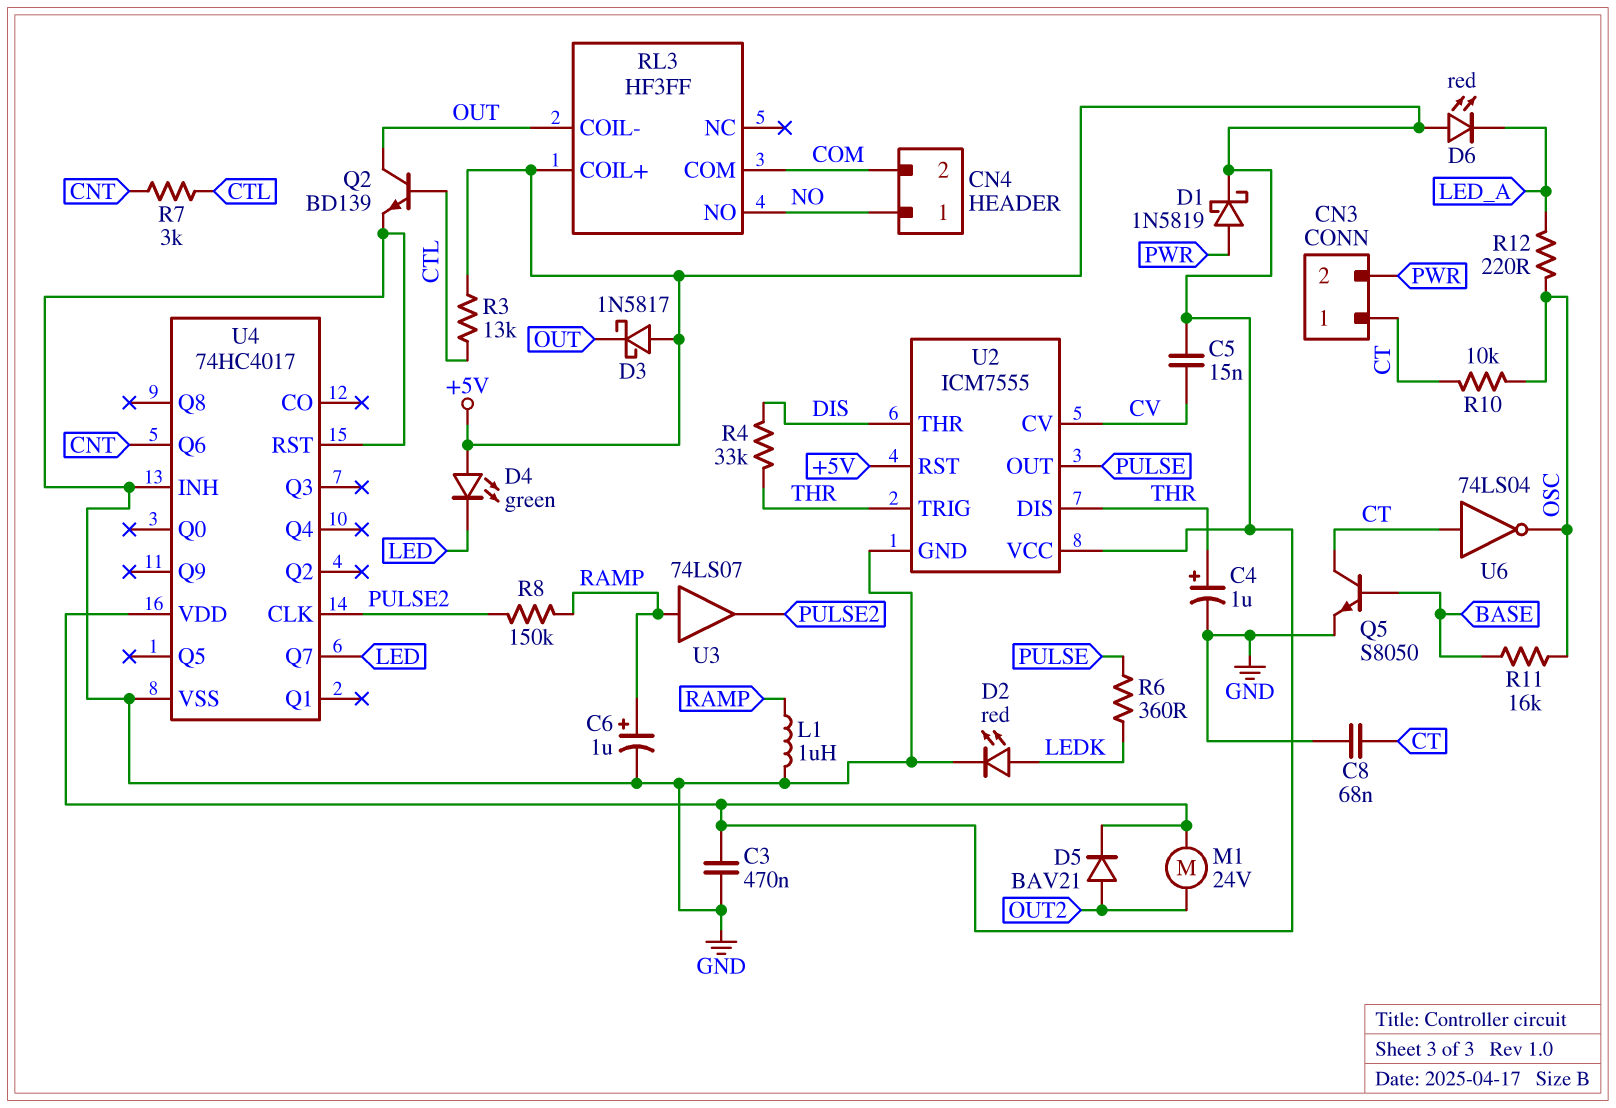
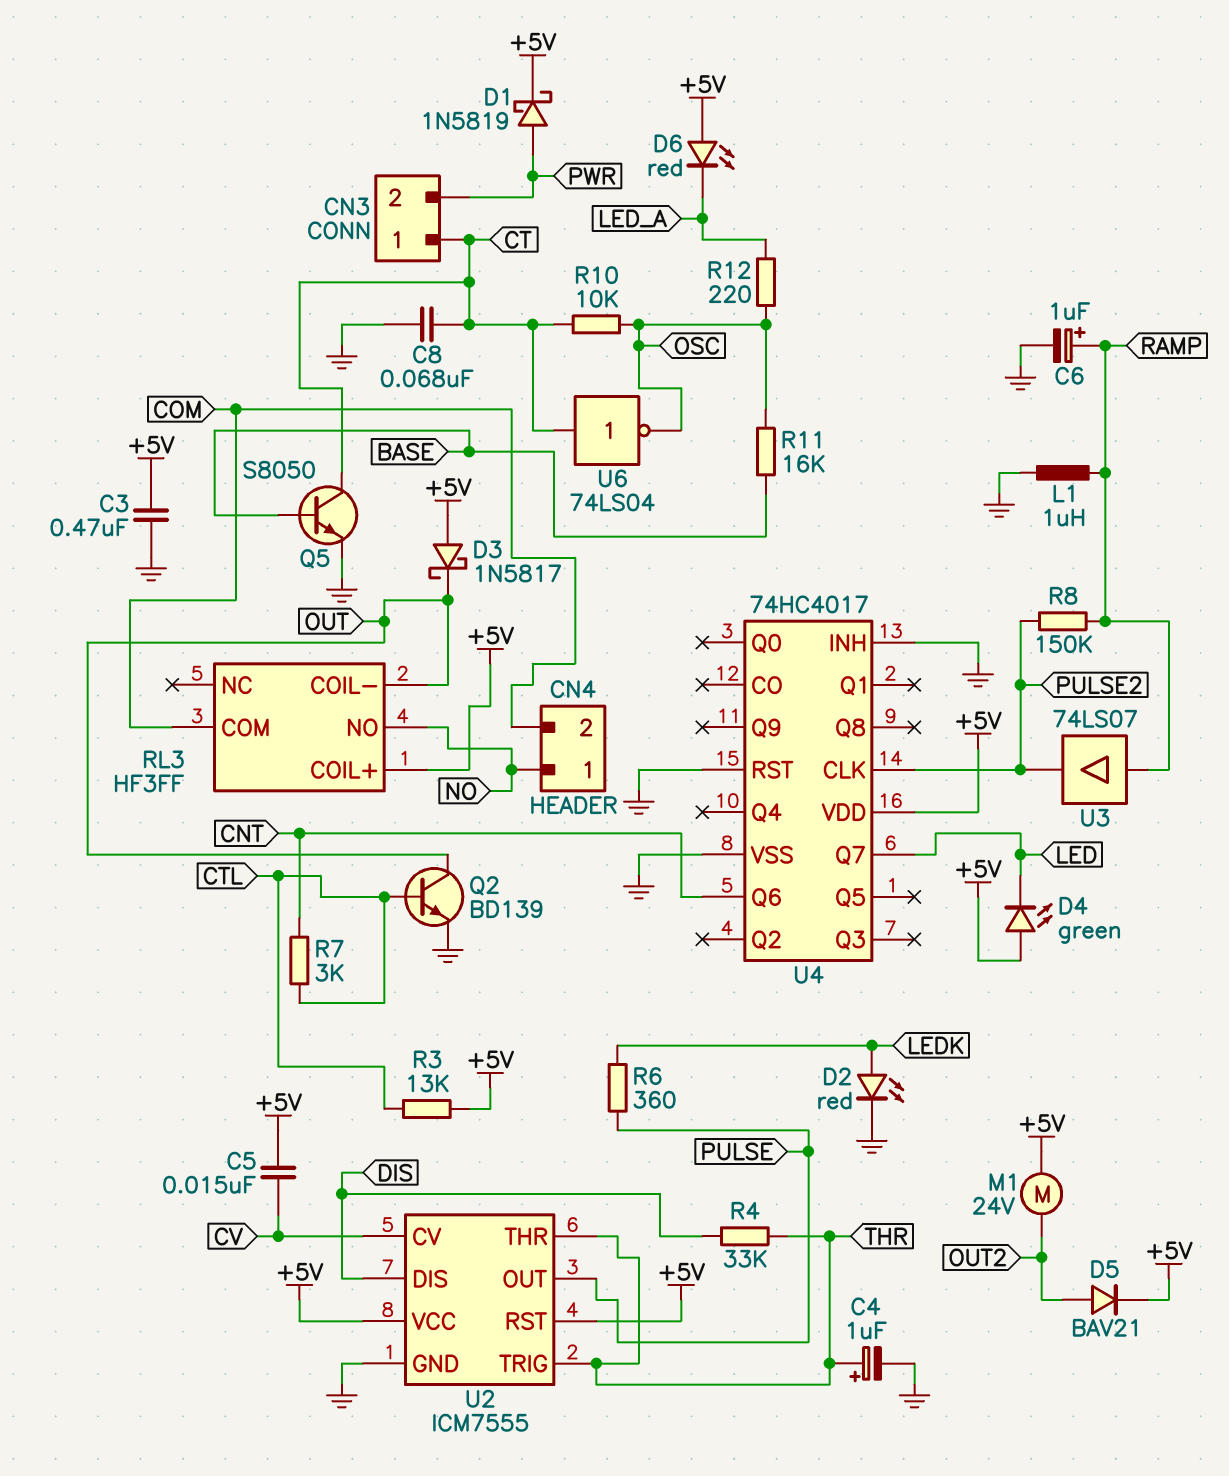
U2 pin DIS: THR -> DIS
U2 pin THR: DIS -> THR

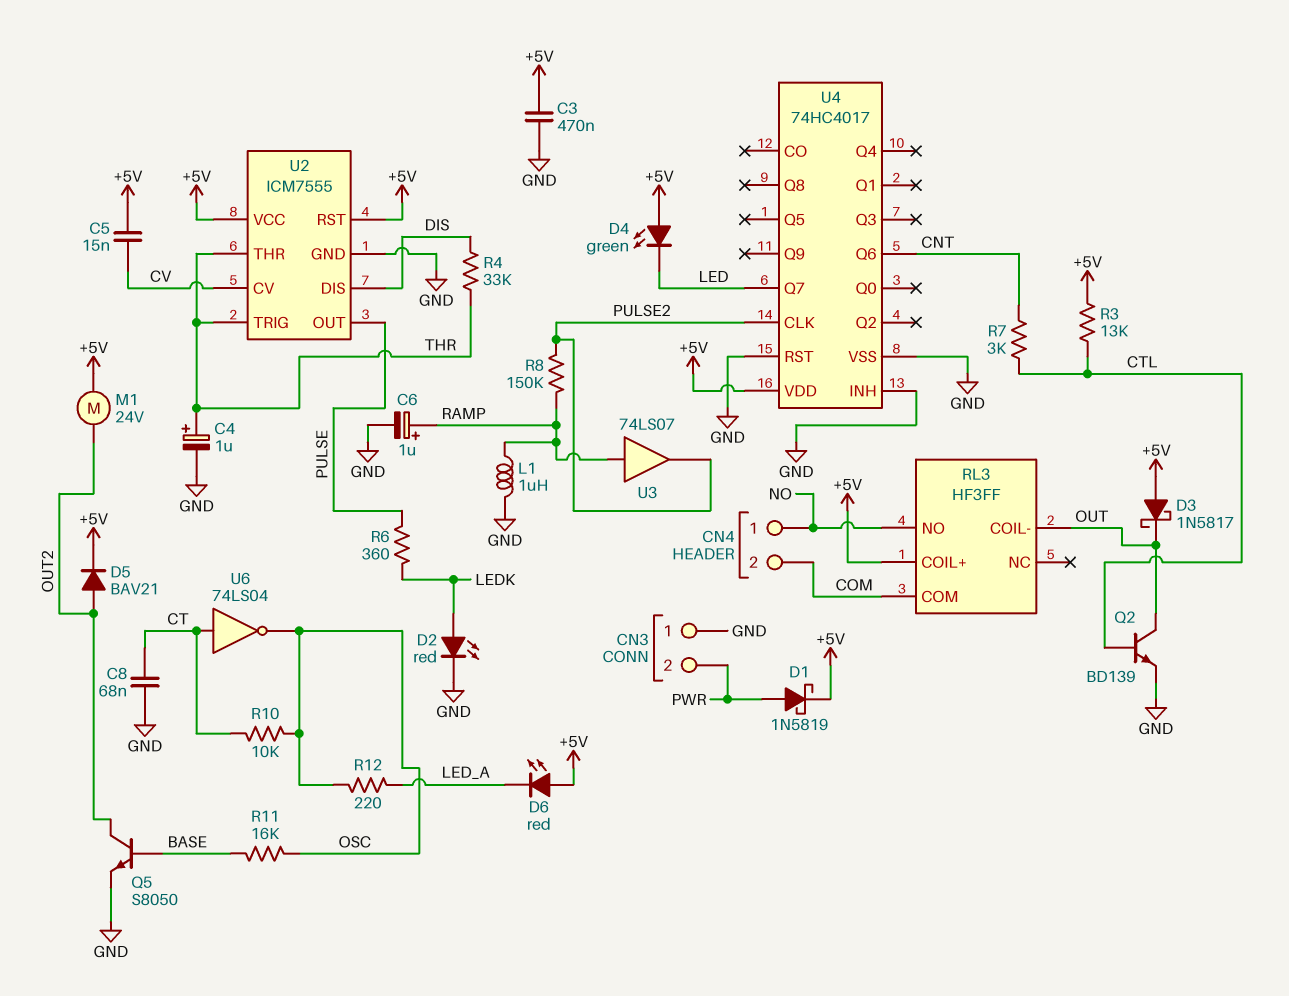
CN3 pin 1: CT -> GND
Q5: NPN S8050 (B BASE, C CT, E GND) -> NPN S8050 (B BASE, C OUT2, E GND)

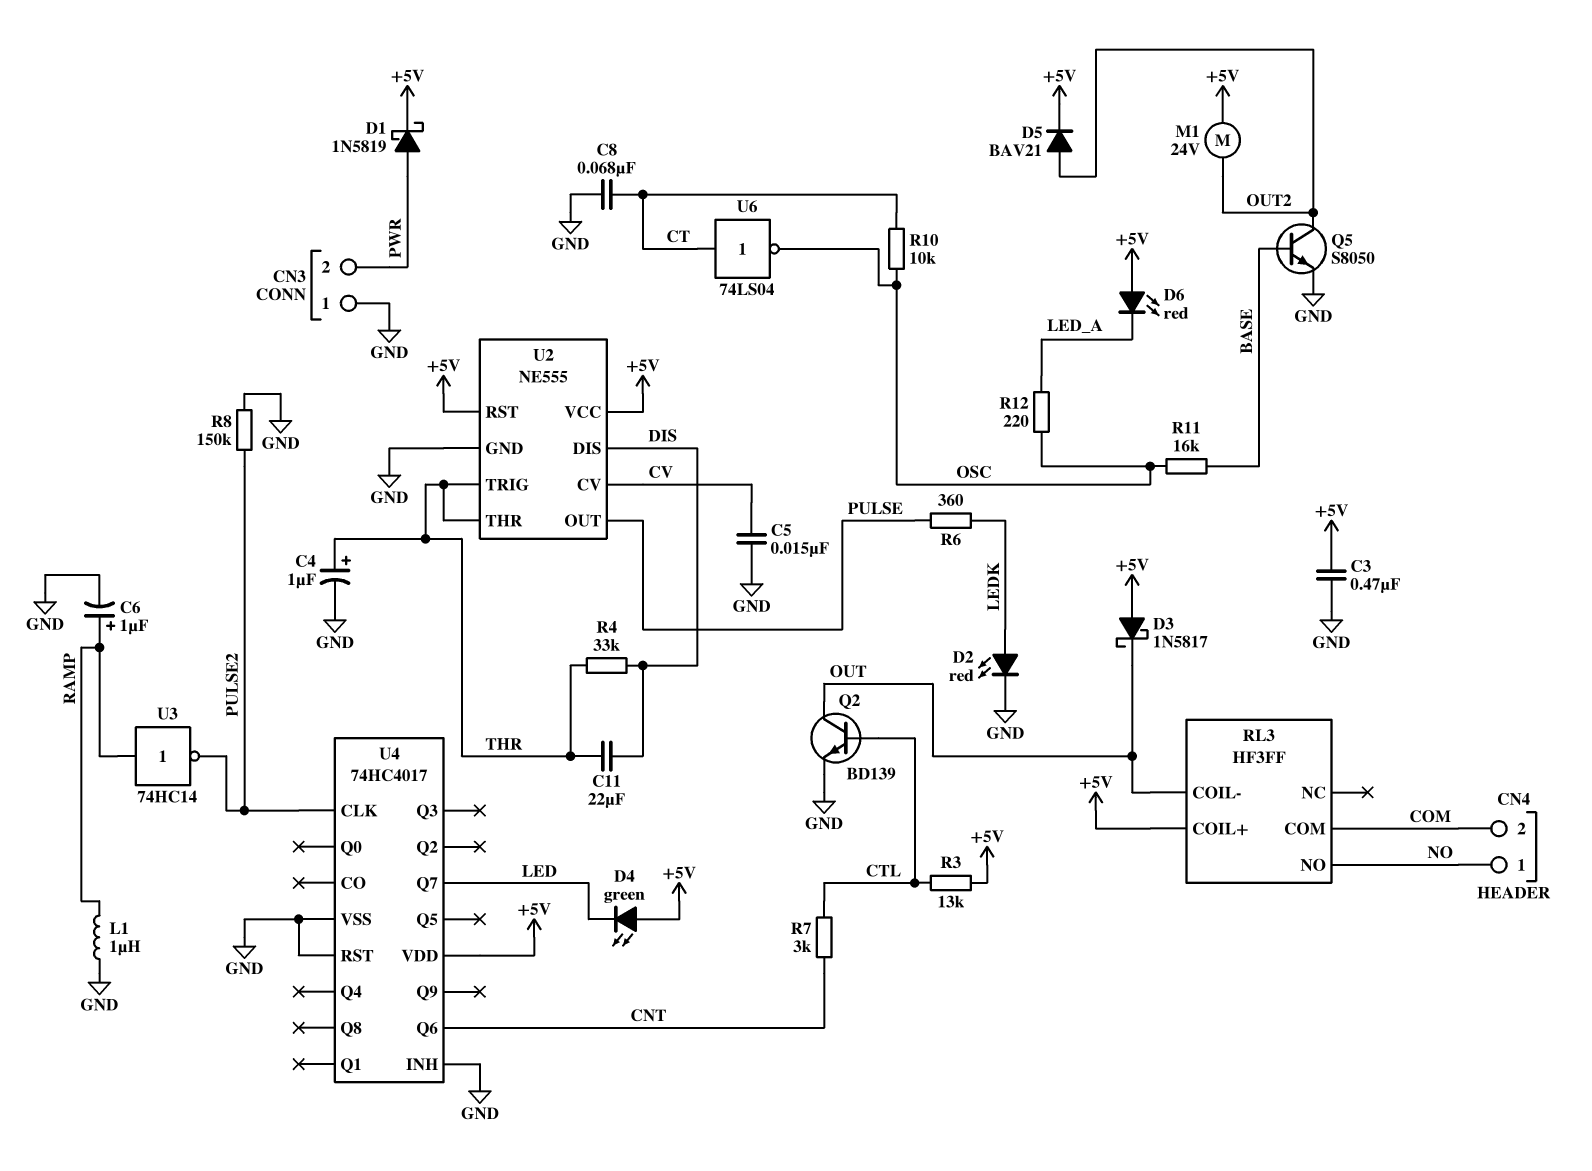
C5: 15nF (+5V, CV) -> 15nF (CV, GND)
C11: none -> 22uF (DIS, THR)
R8: 150k (PULSE2, RAMP) -> 150k (GND, PULSE2)
U2: ICM7555 -> NE555
U3: buffer 74LS07 (in RAMP, out PULSE2) -> NOT 74HC14 (in RAMP, out PULSE2)

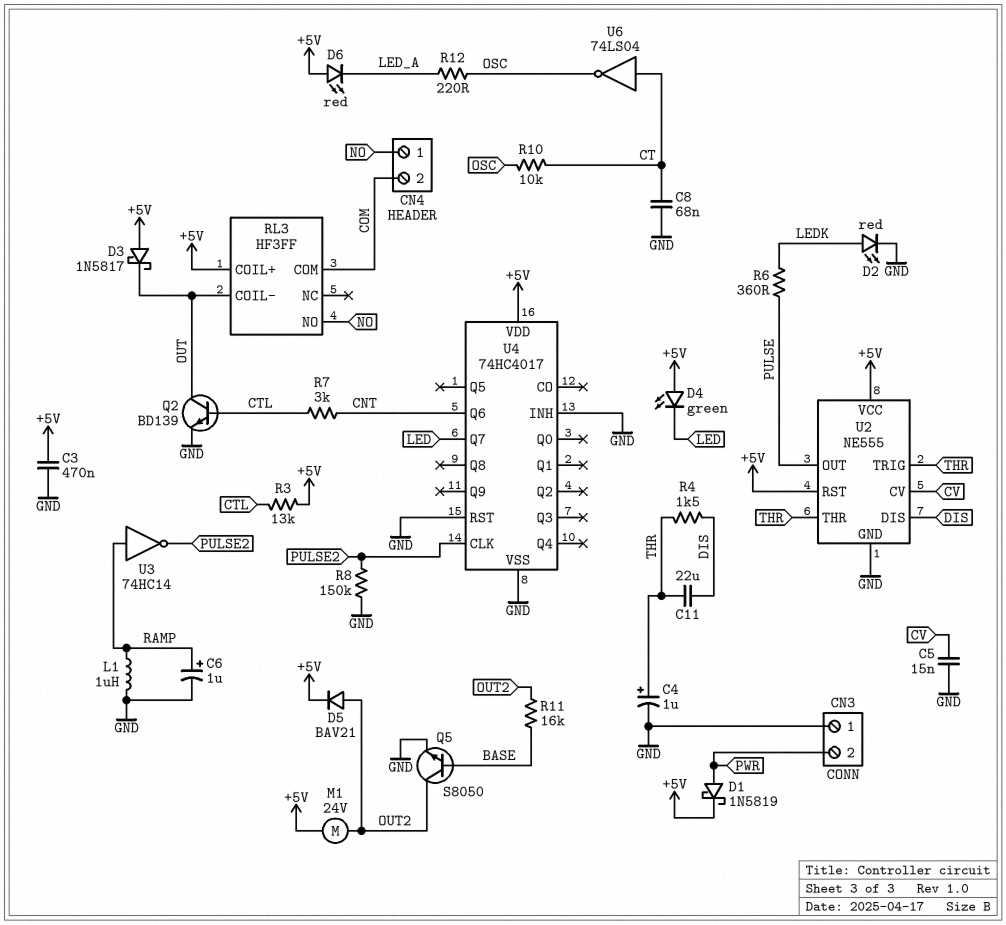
R4: 33k (DIS, THR) -> 1.5k (DIS, THR)
R11: 16k (BASE, OSC) -> 16k (BASE, OUT2)

